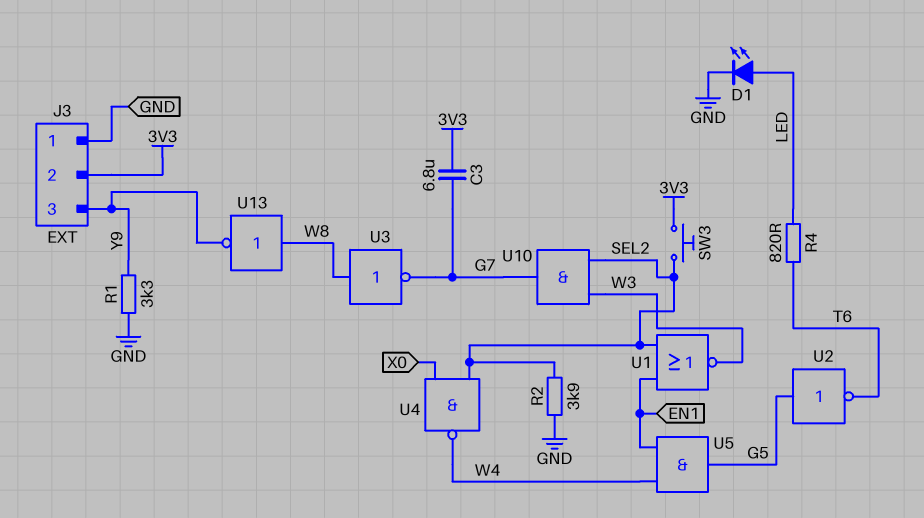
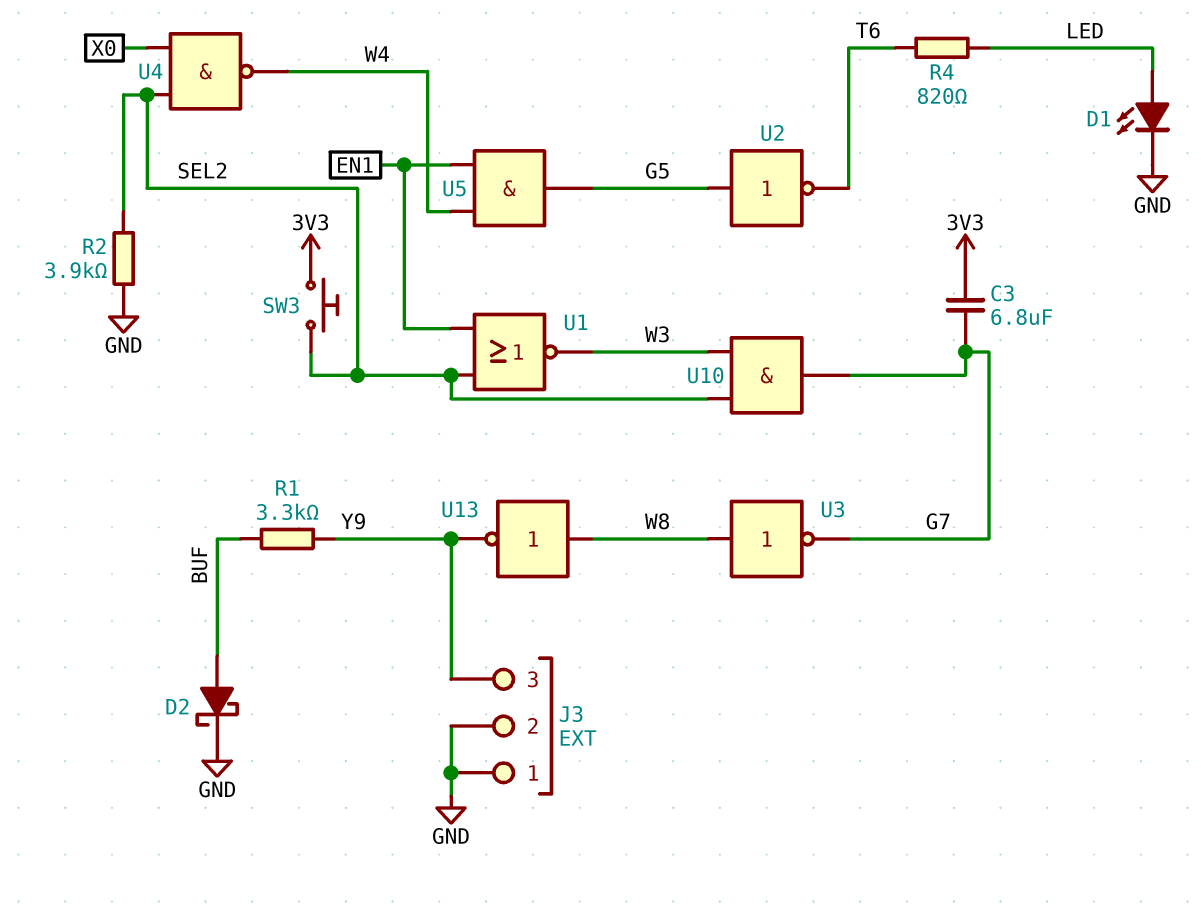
D2: none -> schottky (A BUF, K GND)
J3 pin 2: 3V3 -> GND
R1: 3.3k (GND, Y9) -> 3.3k (BUF, Y9)

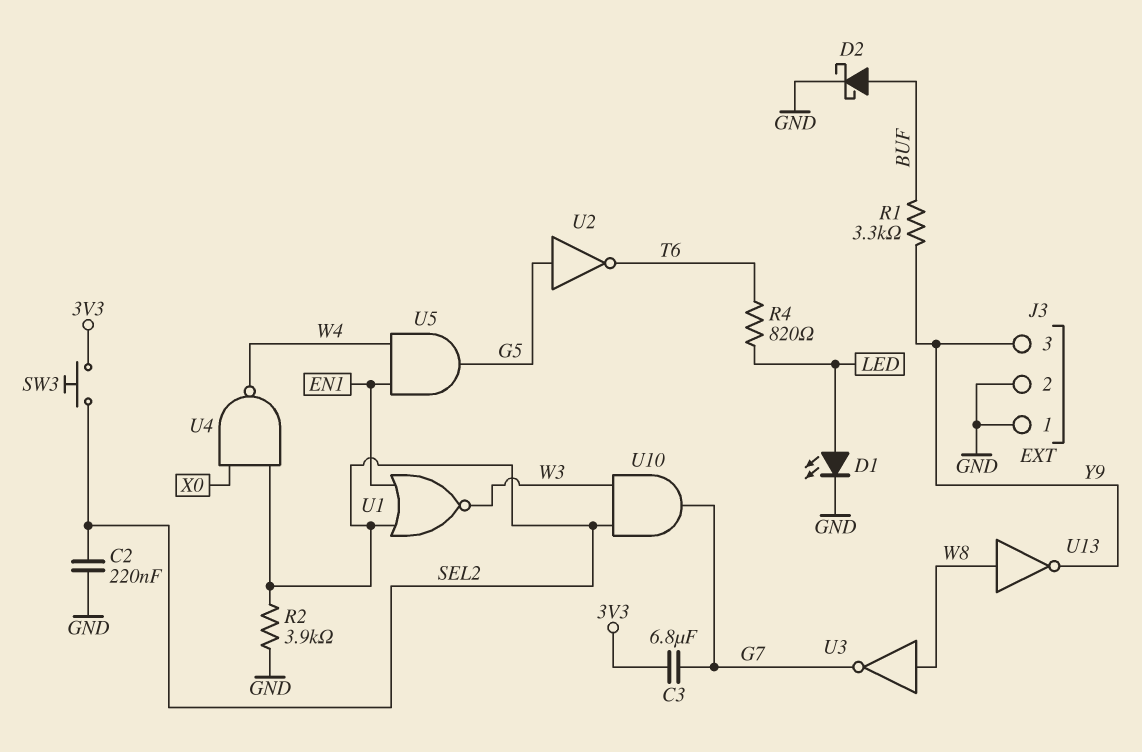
C2: none -> 220nF (GND, SEL2)

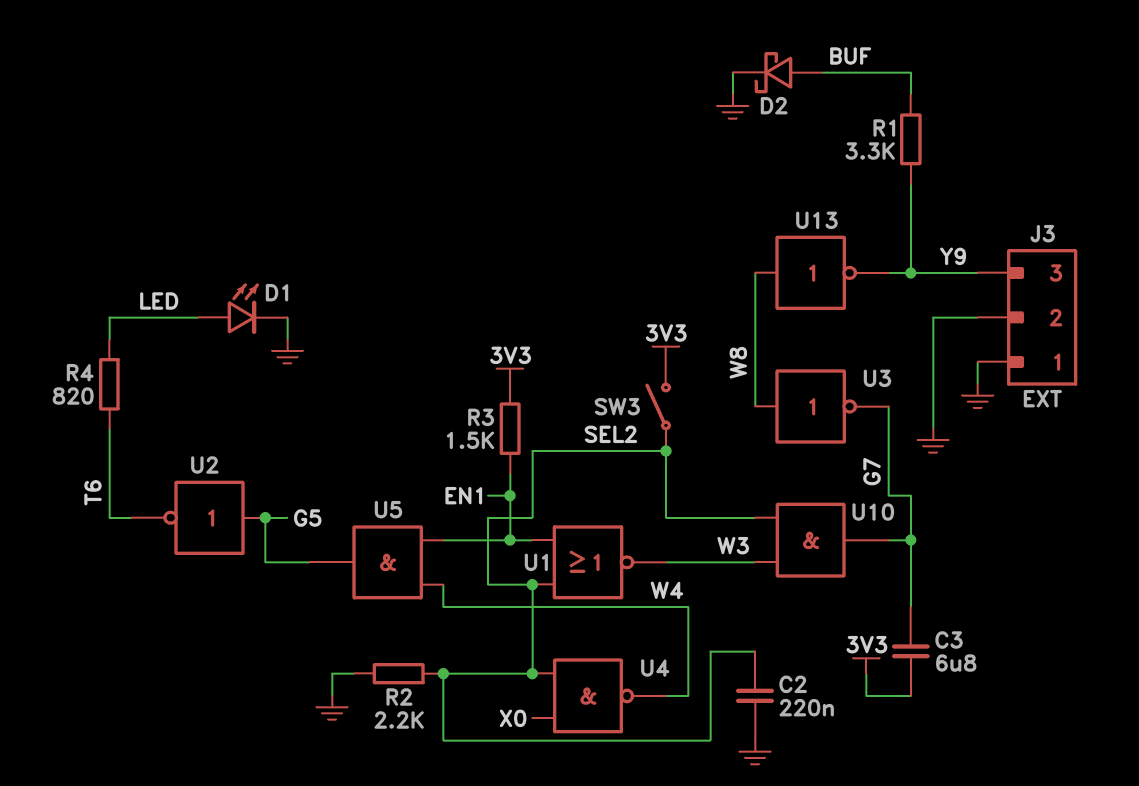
R2: 3.9k (GND, SEL2) -> 2.2k (GND, SEL2)
R3: none -> 1.5k (3V3, EN1)
SW3: button (3V3, SEL2) -> switch (3V3, SEL2)

